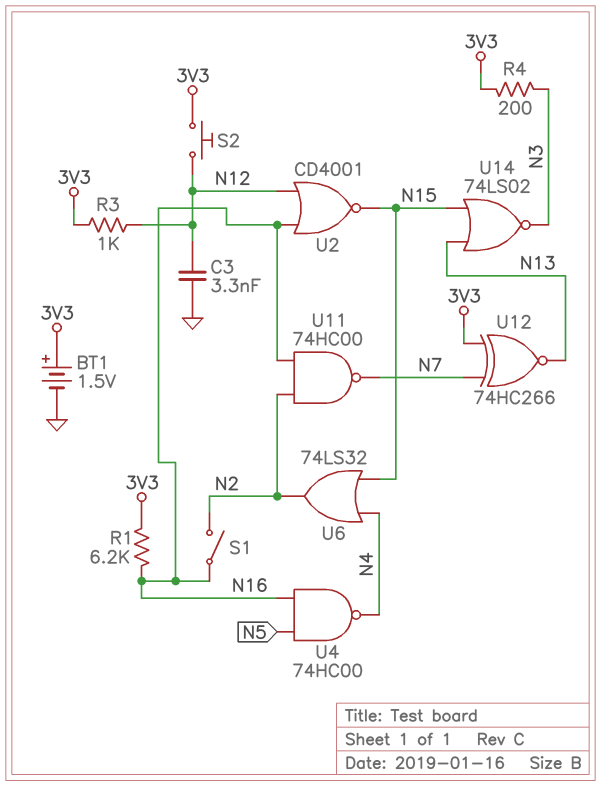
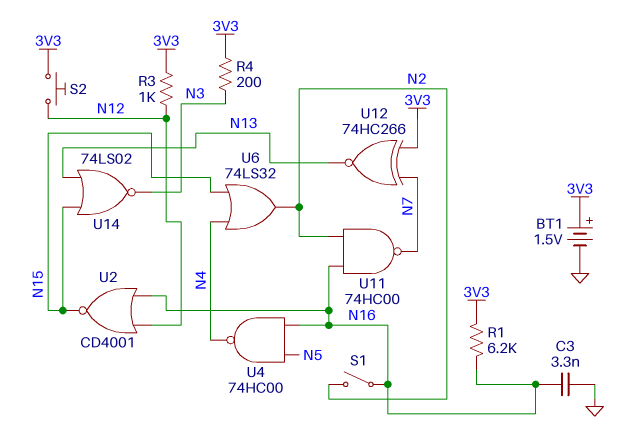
C3: 3.3nF (GND, N12) -> 3.3nF (GND, N16)

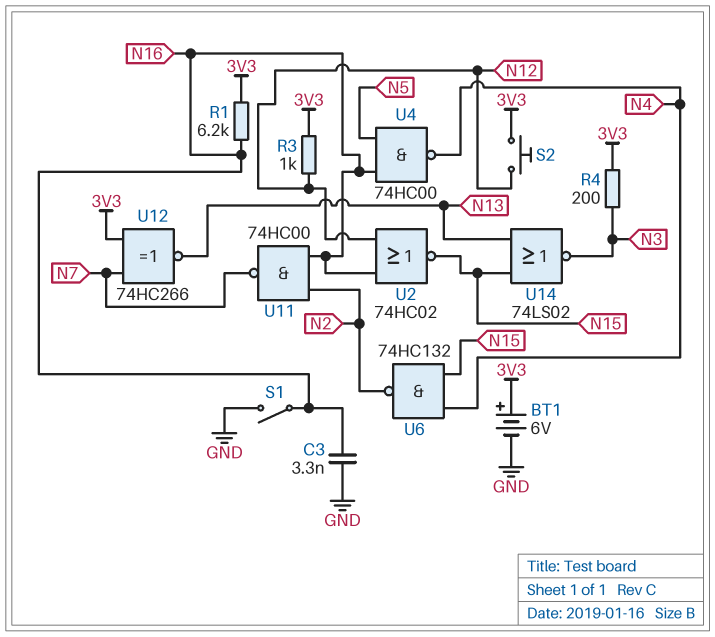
BT1: 1.5V (plus 3V3, minus GND) -> 6V (plus 3V3, minus GND)
S1: switch (N2, N16) -> switch (GND, N16)
U2: NOR CD4001 (in N12, in N16, out N15) -> NOR 74HC02 (in N12, in N16, out N15)
U6: OR 74LS32 (in N4, in N15, out N2) -> NAND 74HC132 (in N4, in N15, out N2)

